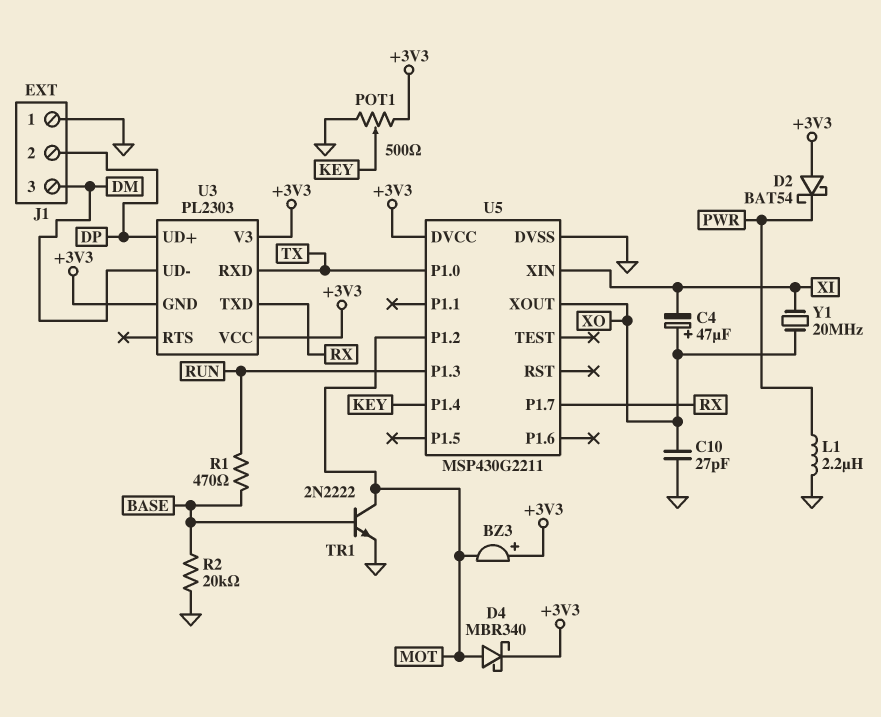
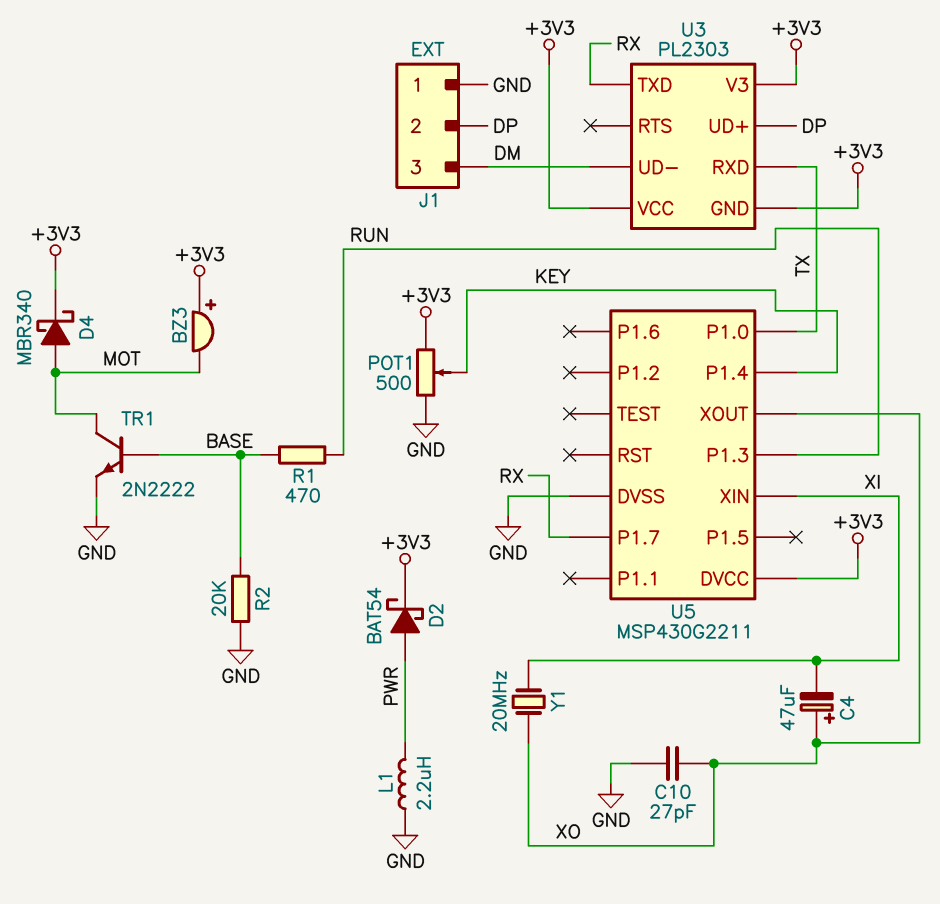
D2: schottky BAT54 (A +3V3, K PWR) -> schottky BAT54 (A PWR, K +3V3)
U5 pin P1.2: MOT -> none

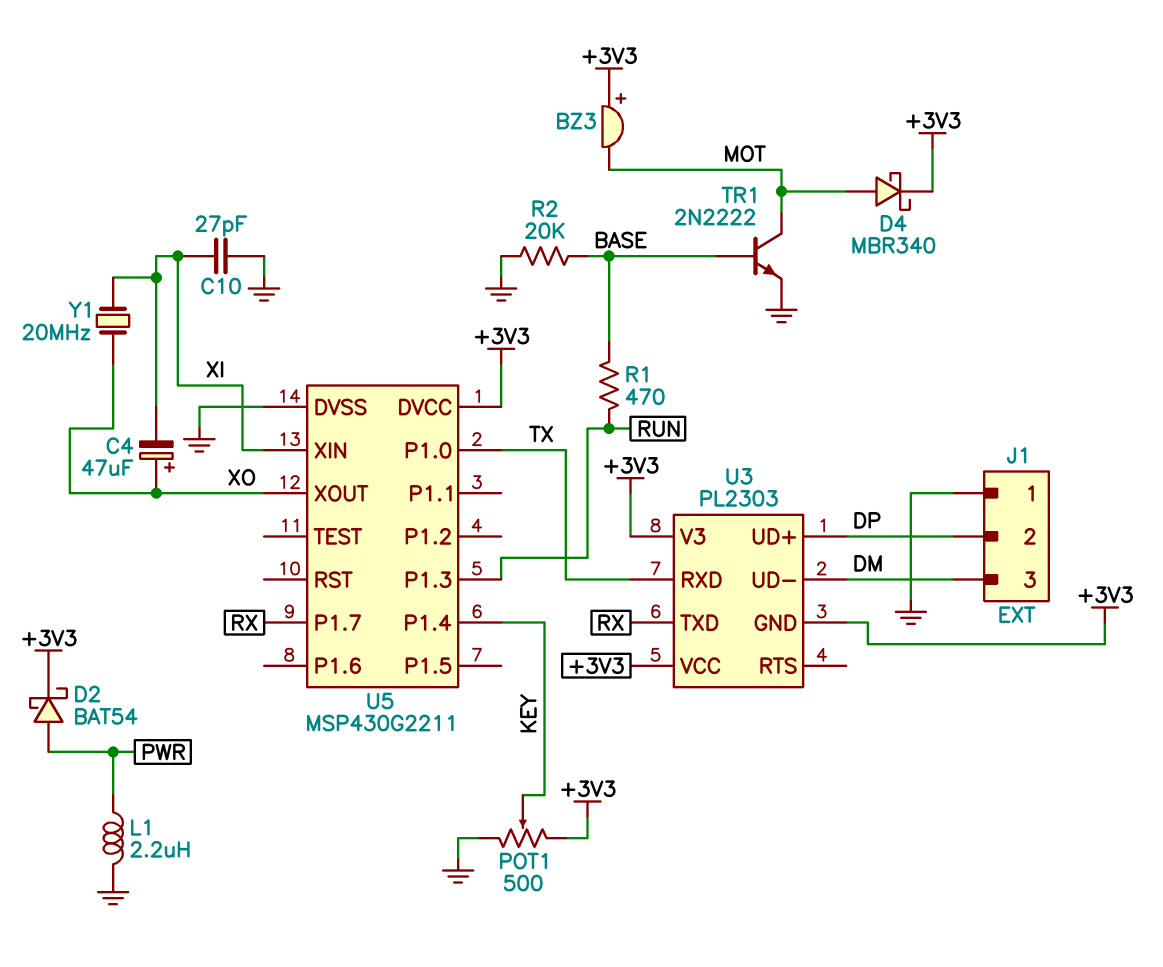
C10: 27pF (GND, XO) -> 27pF (GND, XI)

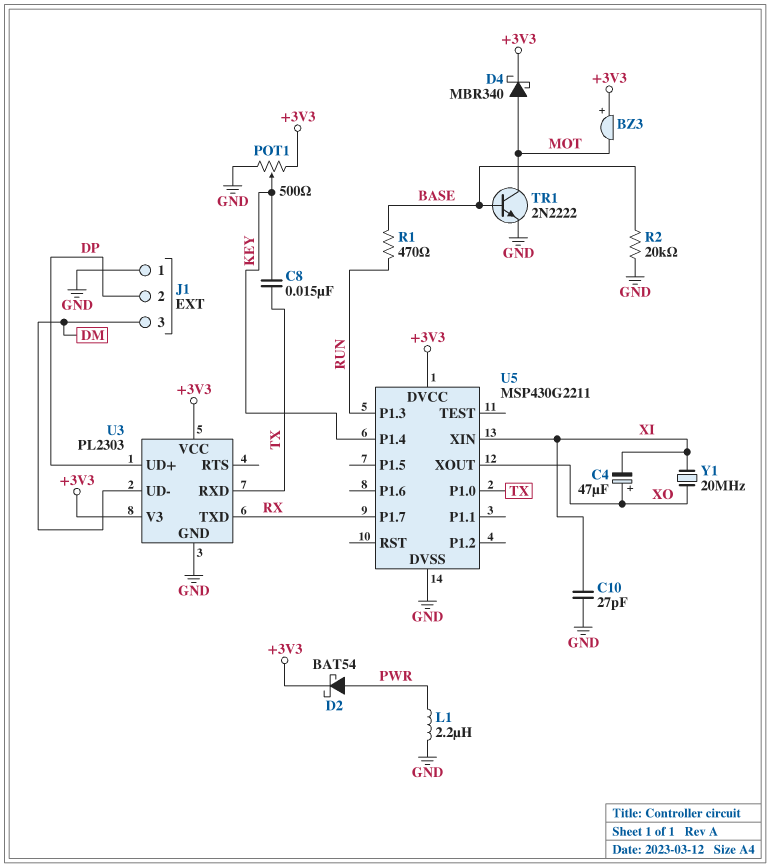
C8: none -> 15nF (KEY, TX)
U3 pin GND: +3V3 -> GND

